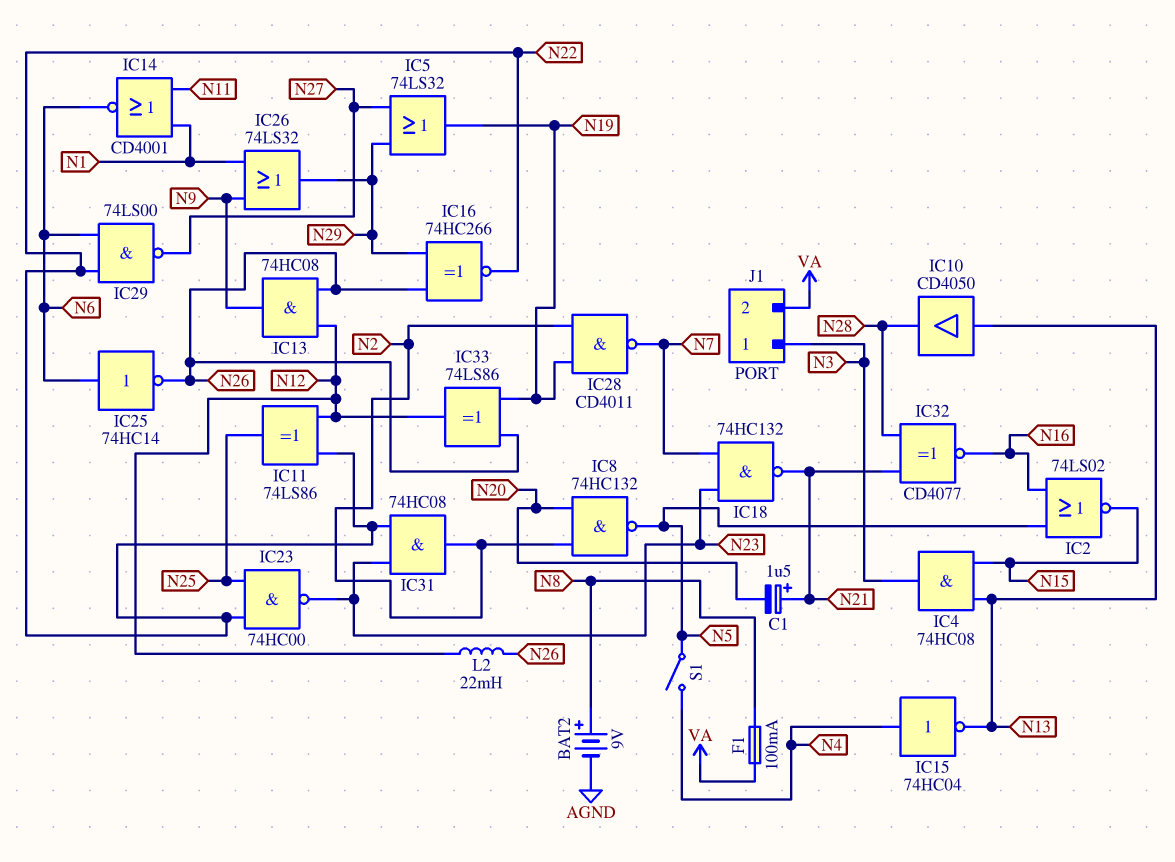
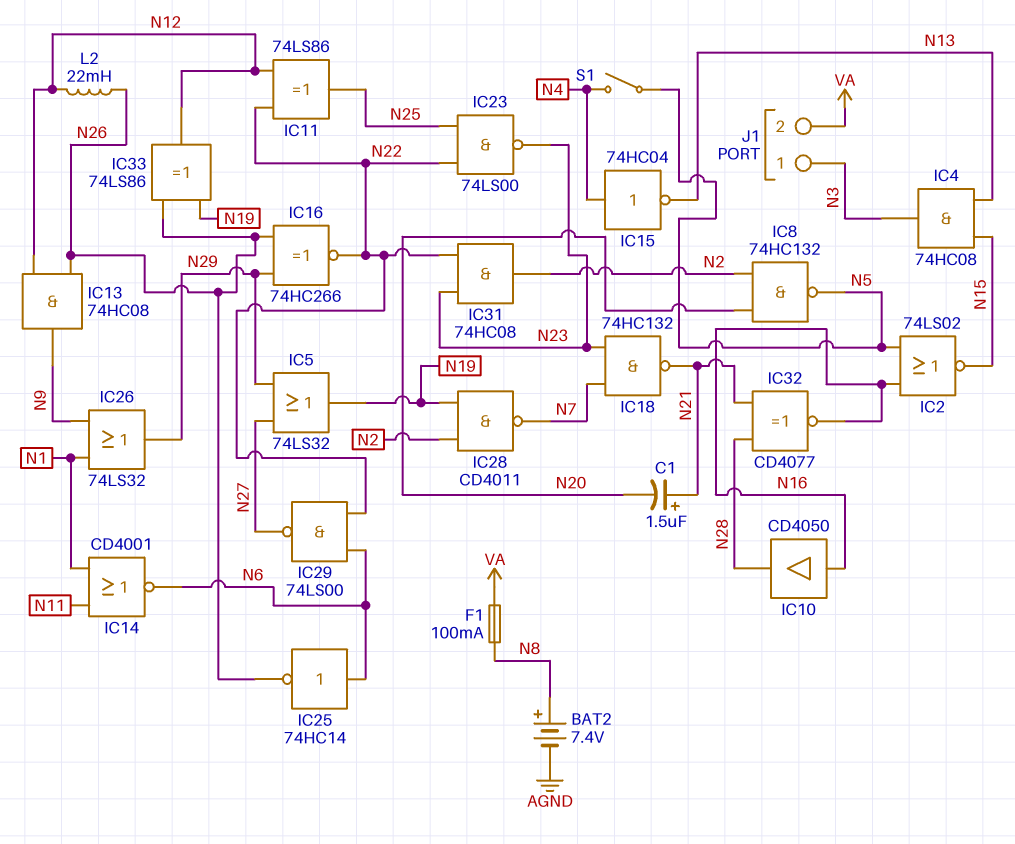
BAT2: 9V (plus N8, minus AGND) -> 7.4V (plus N8, minus AGND)
IC10: buffer CD4050 (in N13, out N28) -> buffer CD4050 (in N16, out N28)
IC23: NAND 74HC00 (in N22, in N25, out N23) -> NAND 74LS00 (in N22, in N25, out N23)

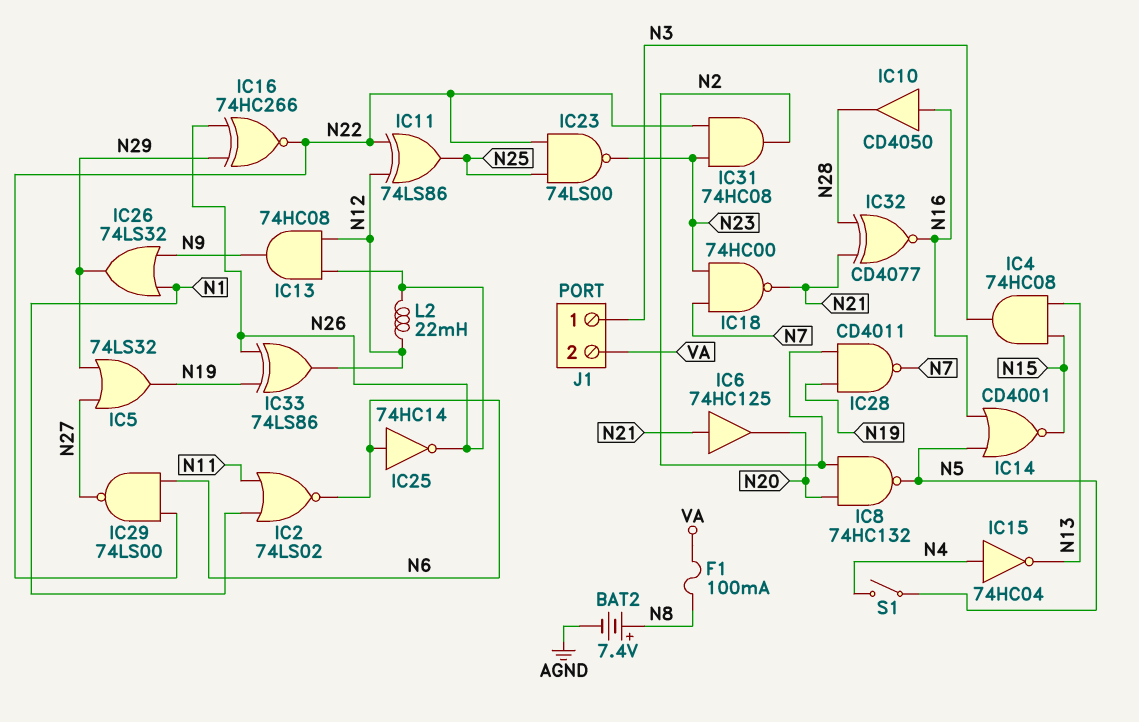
C1: 1.5uF (plus N21, minus N20) -> none
IC2: NOR 74LS02 (in N5, in N16, out N15) -> NOR 74LS02 (in N1, in N11, out N6)
IC6: none -> buffer 74HC125 (in N21, out N20)
IC14: NOR CD4001 (in N1, in N11, out N6) -> NOR CD4001 (in N5, in N16, out N15)
IC18: NAND 74HC132 (in N7, in N23, out N21) -> NAND 74HC00 (in N7, in N23, out N21)

